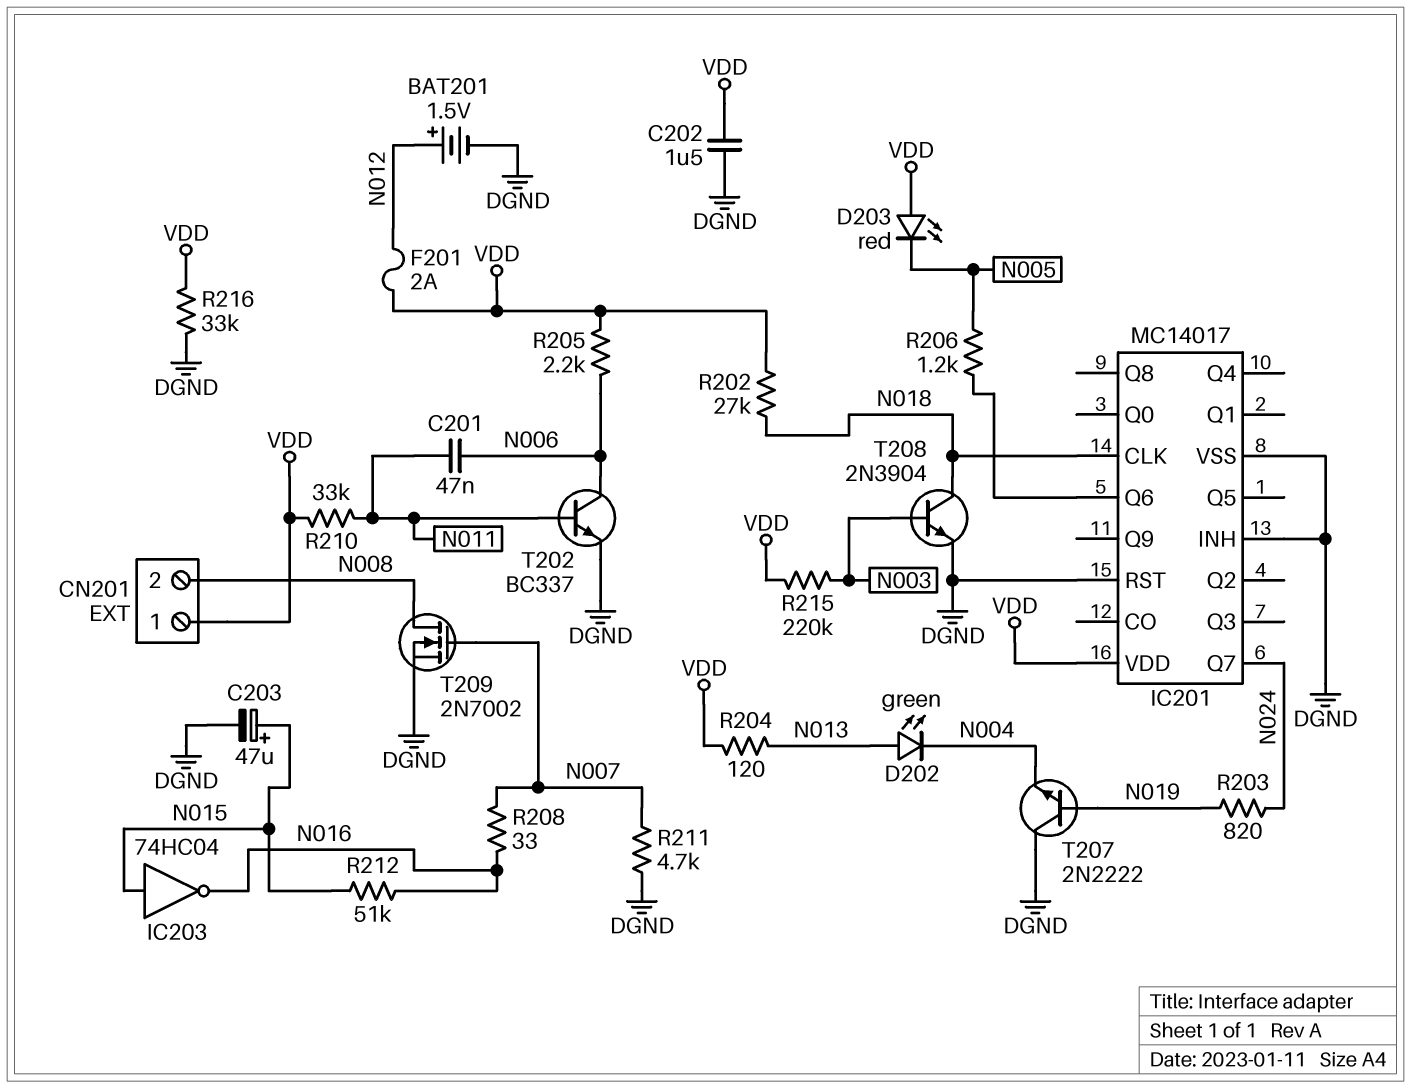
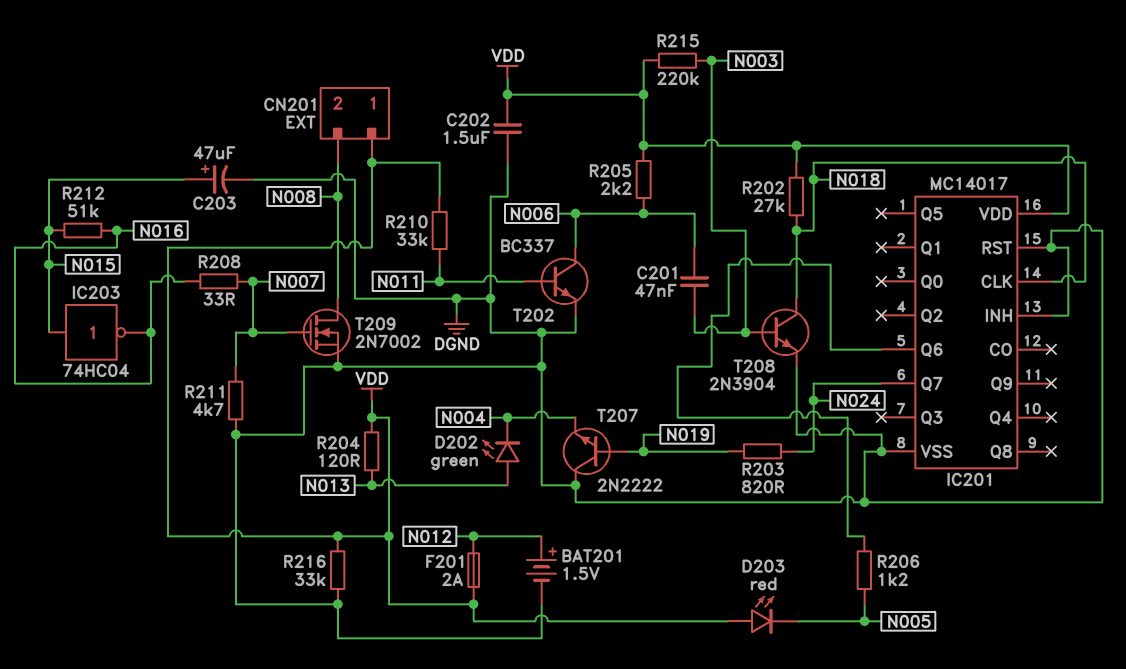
C201: 47nF (N006, N011) -> 47nF (N003, N006)

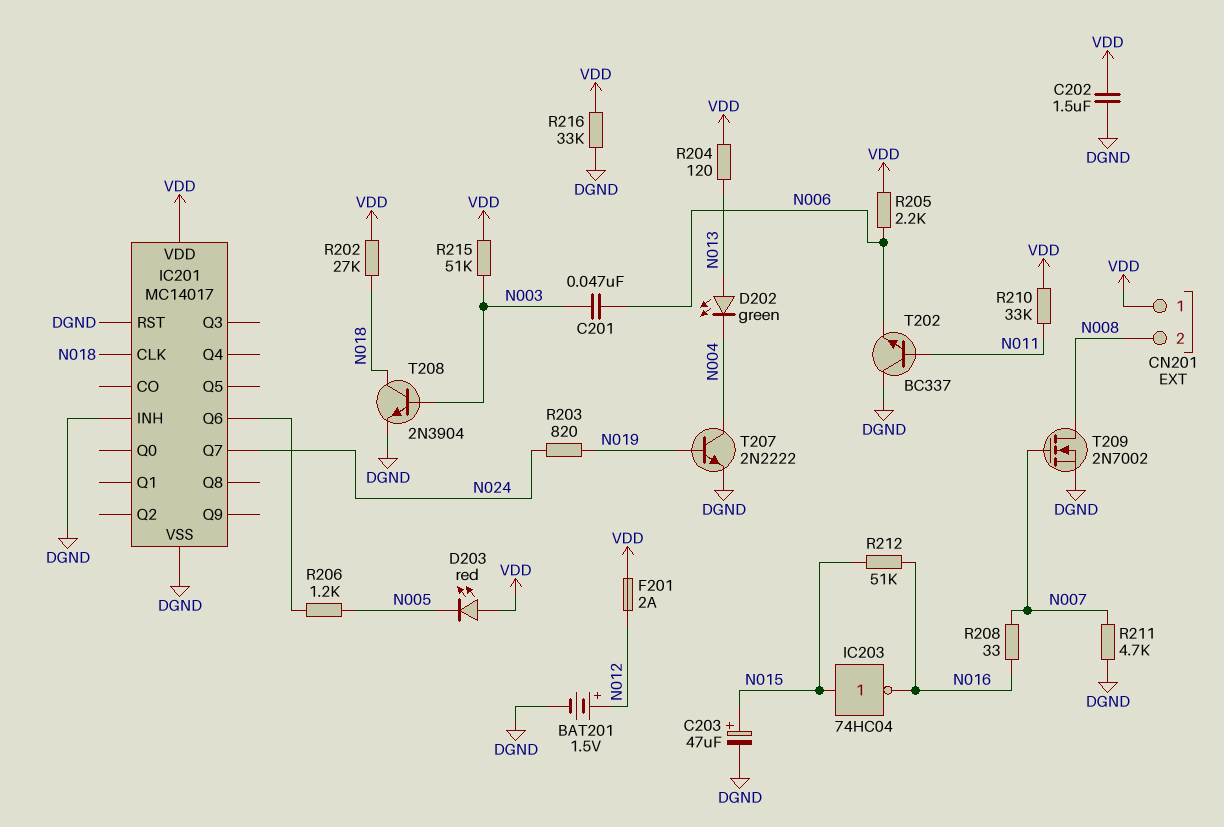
R215: 220k (N003, VDD) -> 51k (N003, VDD)
T202: NPN BC337 (B N011, C N006, E DGND) -> NPN BC337 (B N011, C DGND, E N006)
T207: NPN 2N2222 (B N019, C DGND, E N004) -> NPN 2N2222 (B N019, C N004, E DGND)

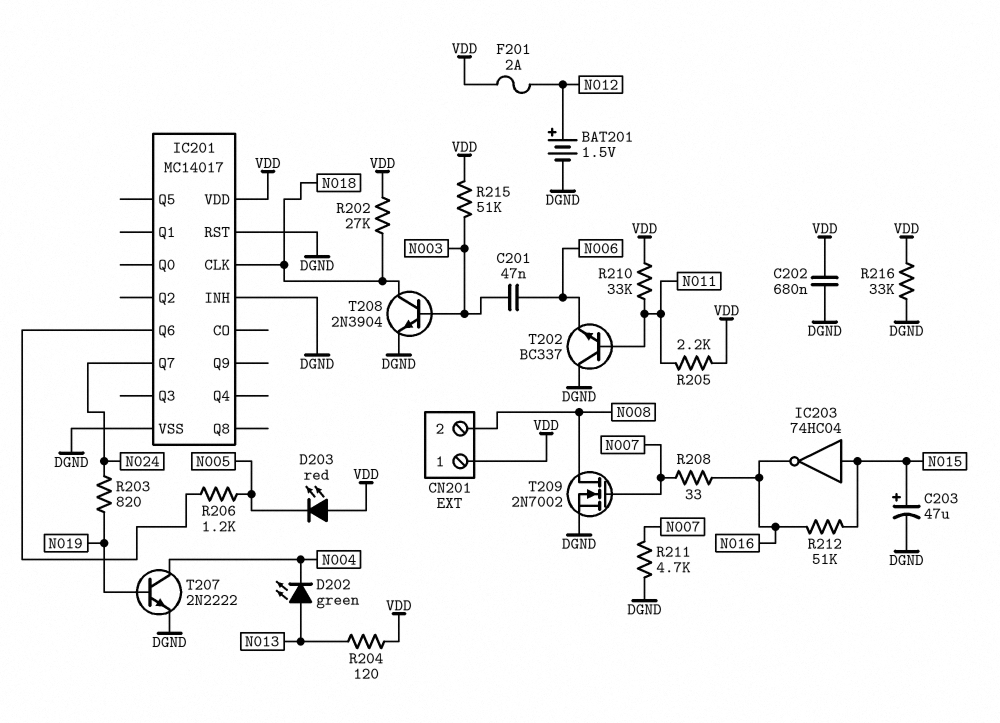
C202: 1.5uF (DGND, VDD) -> 680nF (DGND, VDD)
R205: 2.2k (N006, VDD) -> 2.2k (N011, VDD)

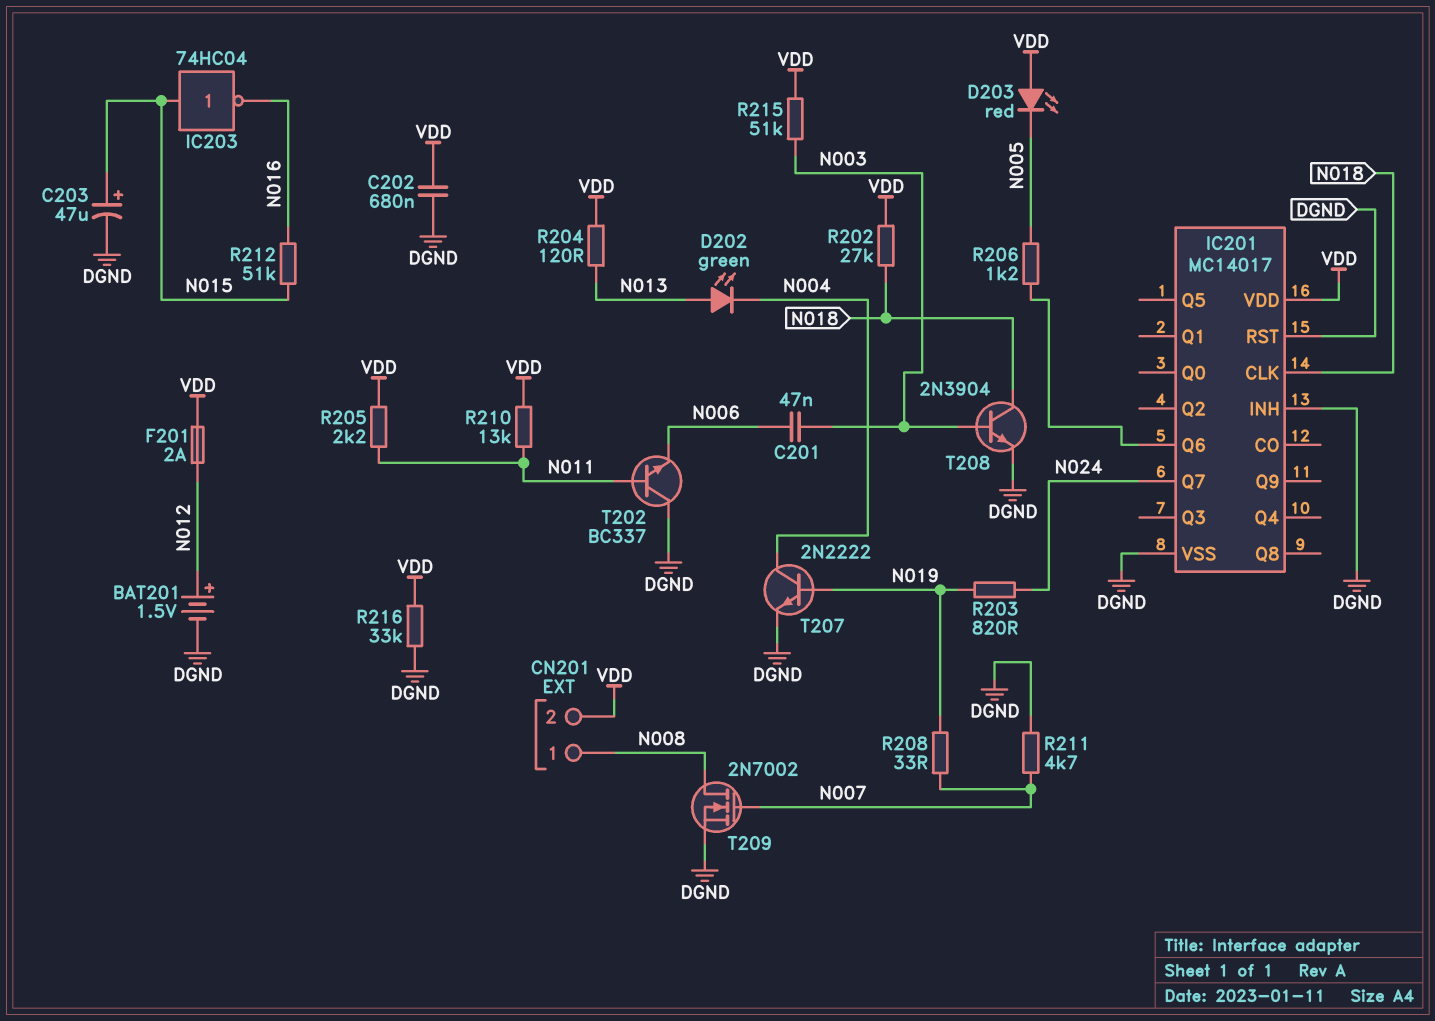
CN201 pin 1: VDD -> N008
CN201 pin 2: N008 -> VDD
R208: 33 (N007, N016) -> 33 (N007, N019)
R210: 33k (N011, VDD) -> 13k (N011, VDD)

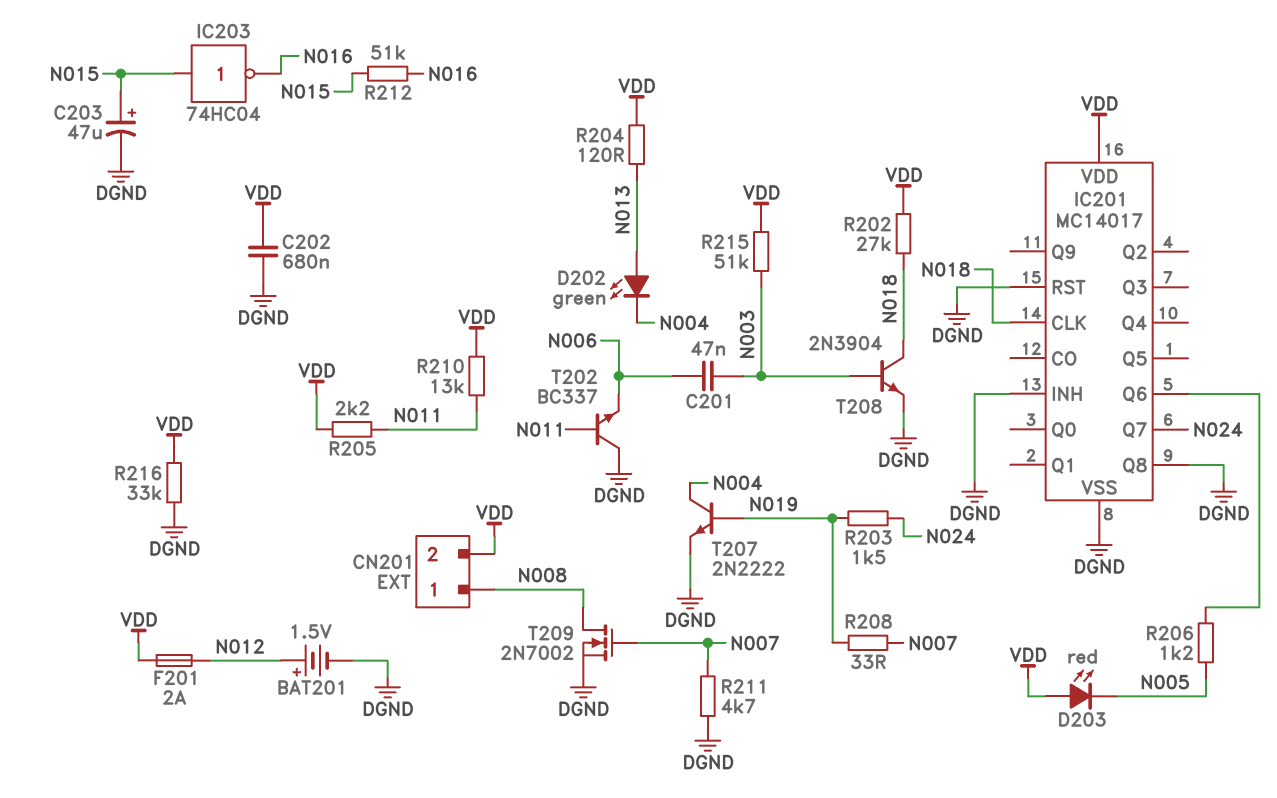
IC201 pin Q8: none -> DGND
R203: 820 (N019, N024) -> 1.5k (N019, N024)

